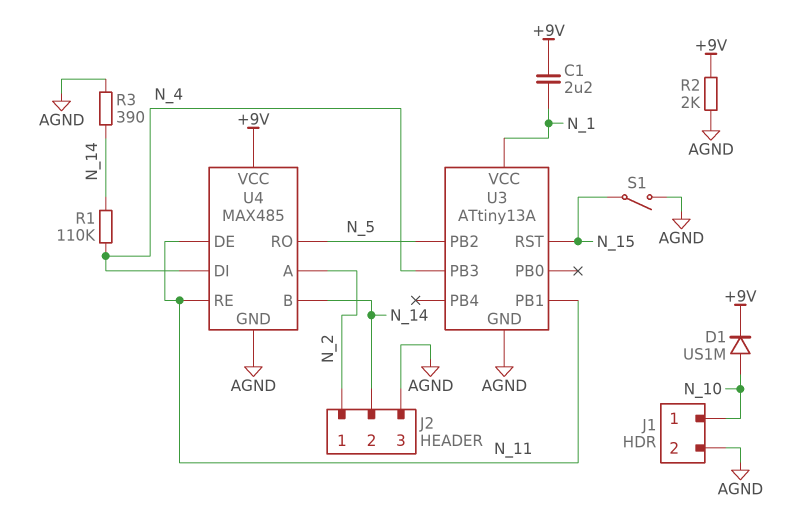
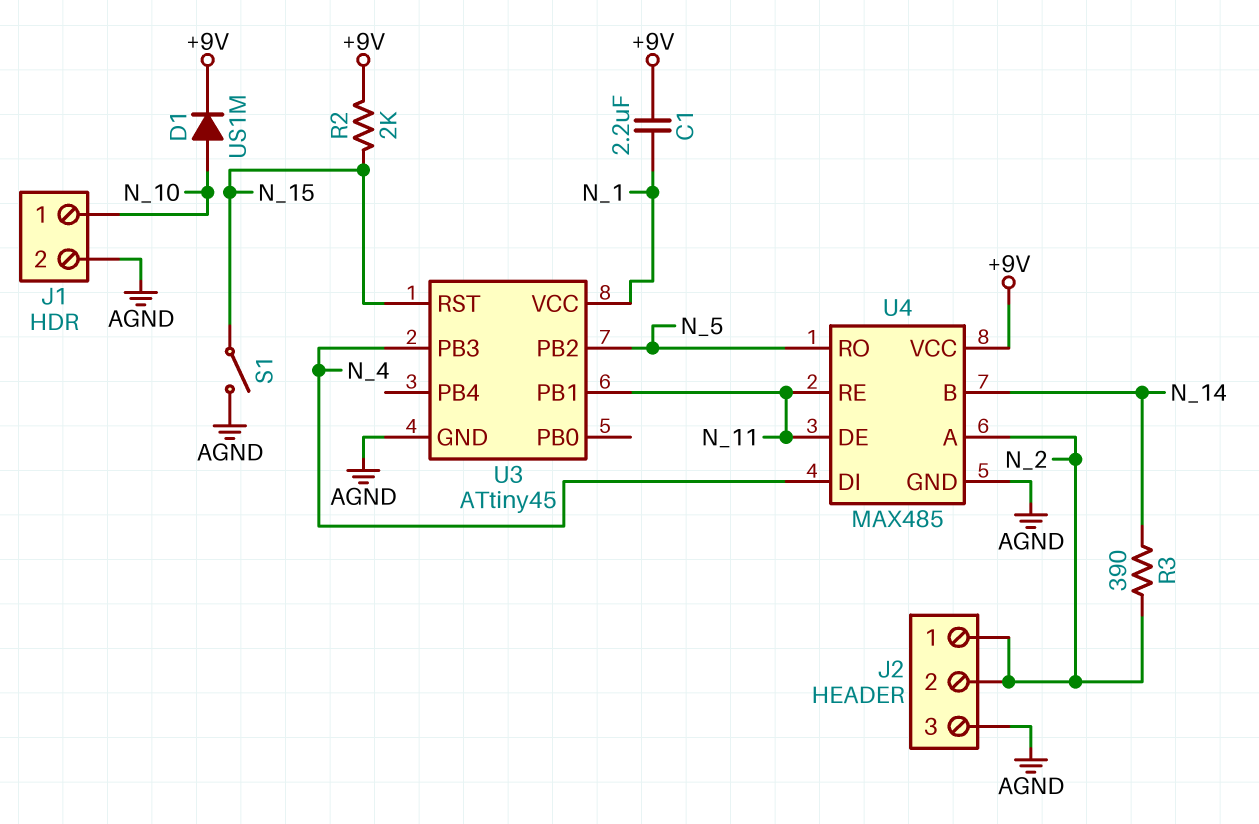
J2 pin 2: N_14 -> N_2
R1: 110k (N_4, N_14) -> none
R2: 2k (+9V, AGND) -> 2k (+9V, N_15)
R3: 390 (AGND, N_14) -> 390 (N_2, N_14)
U3: ATtiny13A -> ATtiny45

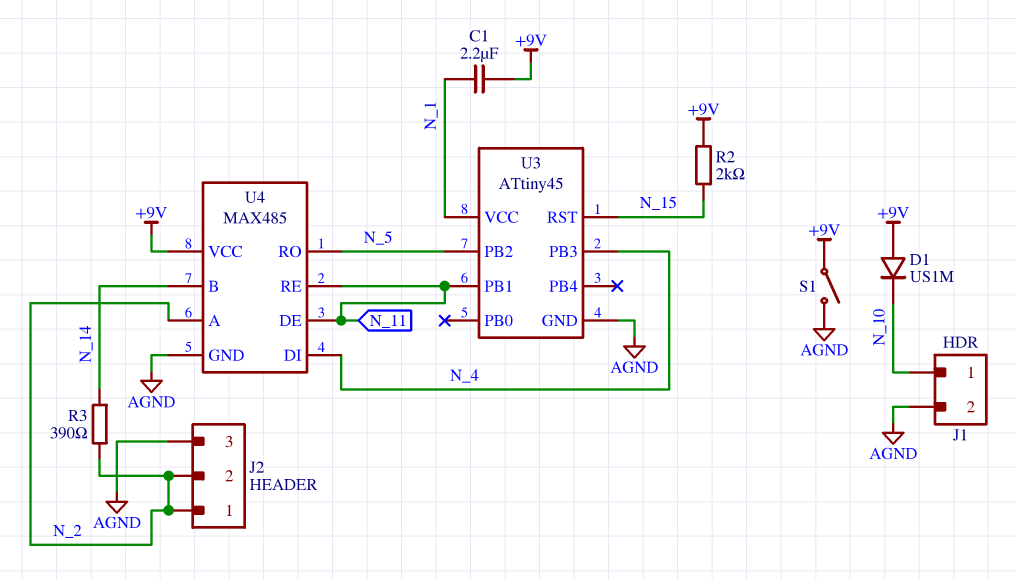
D1: diode US1M (A N_10, K +9V) -> diode US1M (A +9V, K N_10)
S1: switch (AGND, N_15) -> switch (+9V, AGND)

